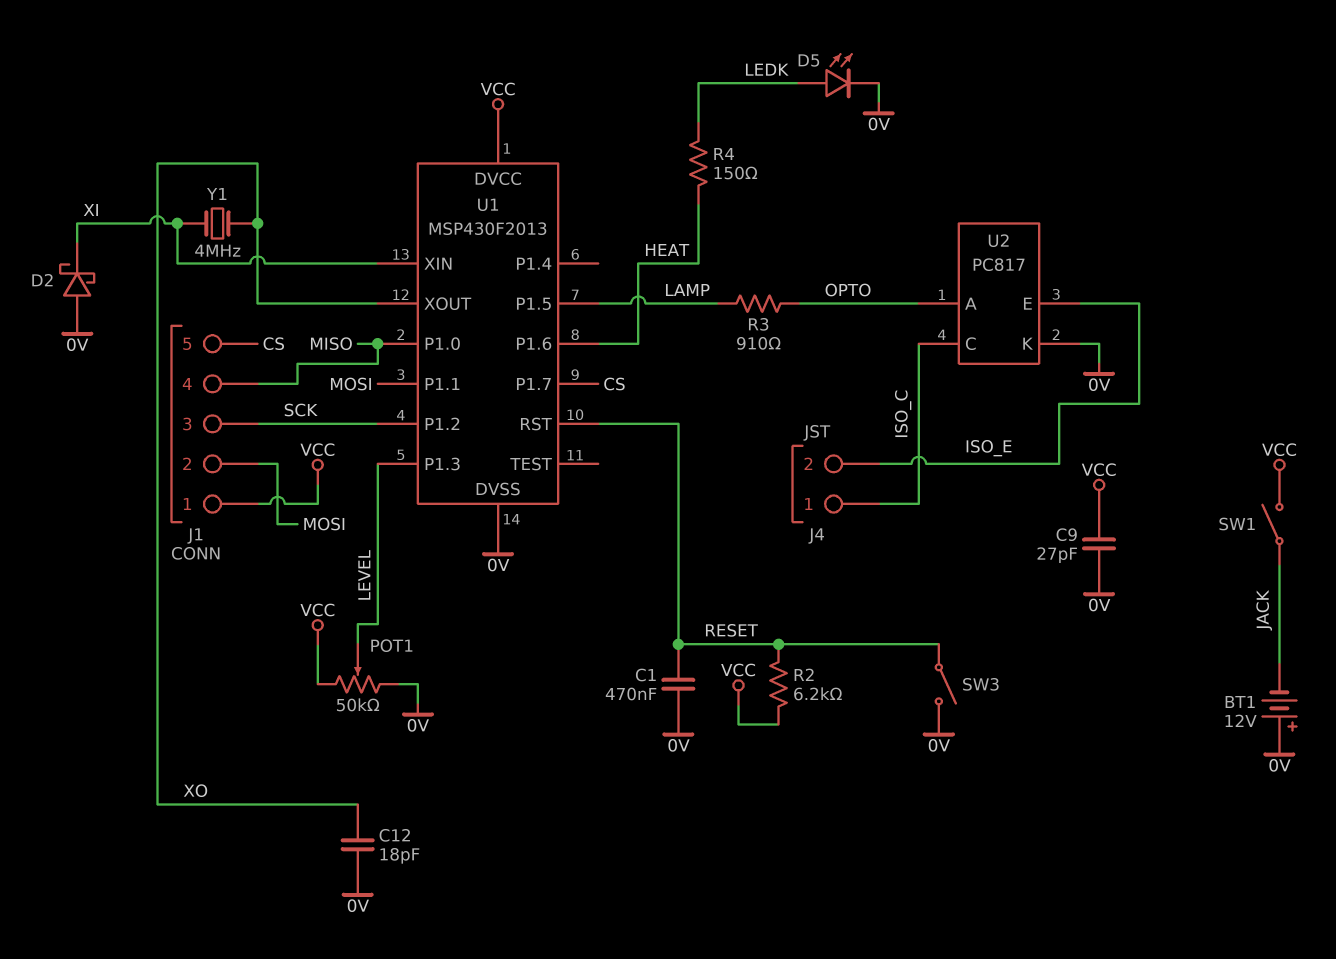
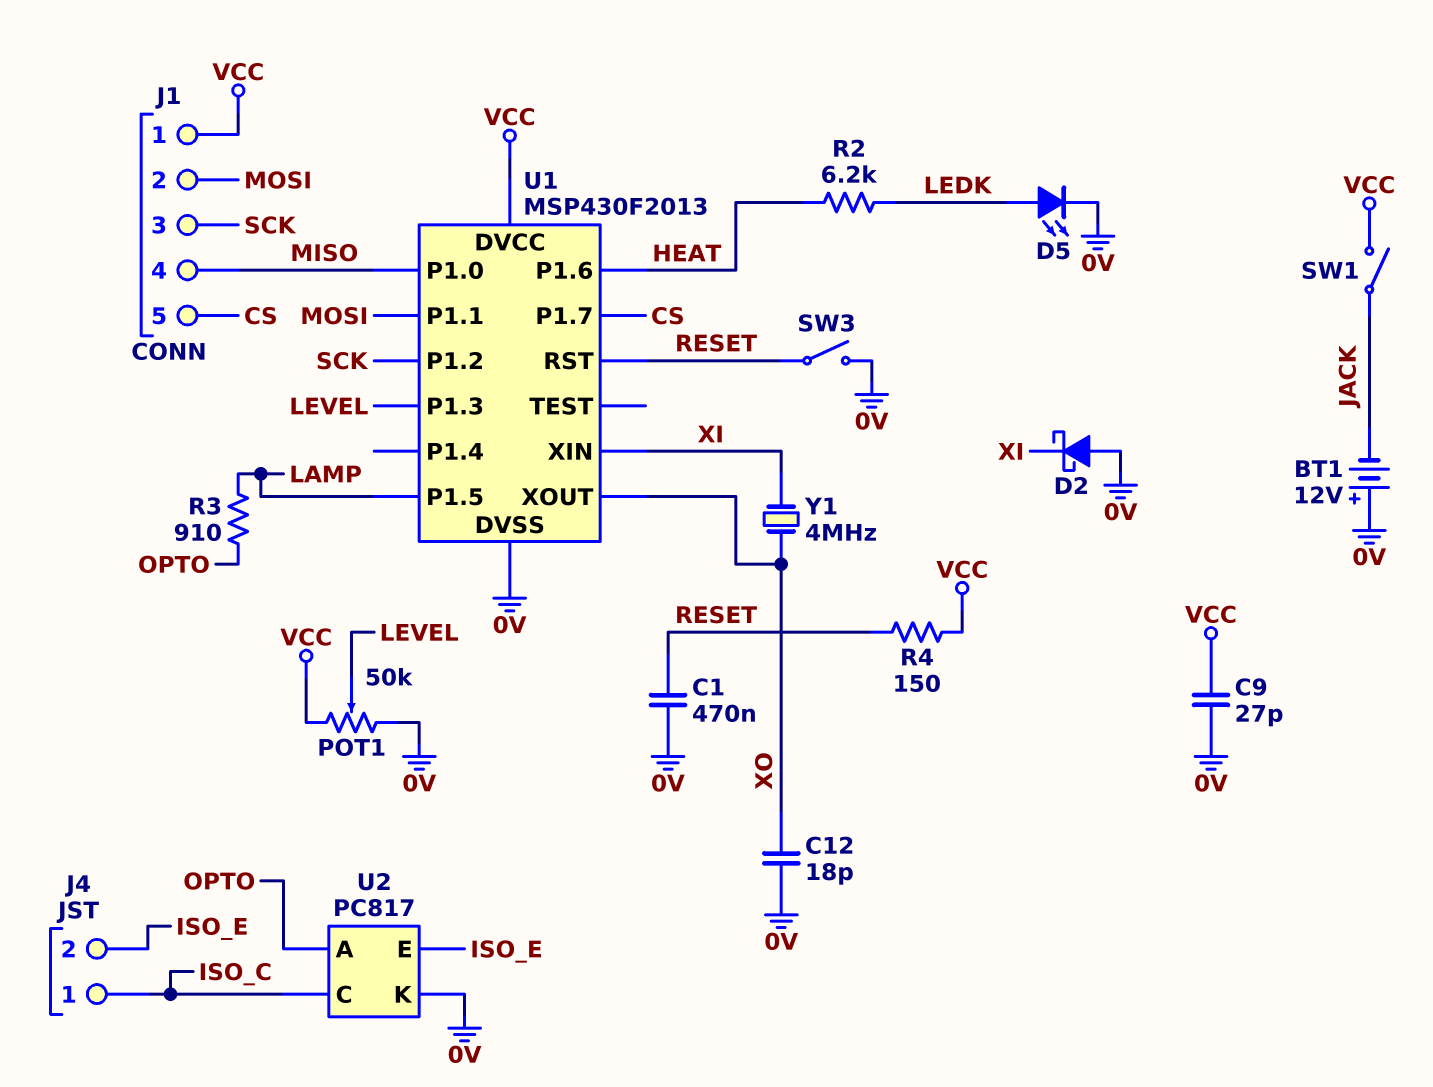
R2: 6.2k (RESET, VCC) -> 6.2k (HEAT, LEDK)
R4: 150 (HEAT, LEDK) -> 150 (RESET, VCC)

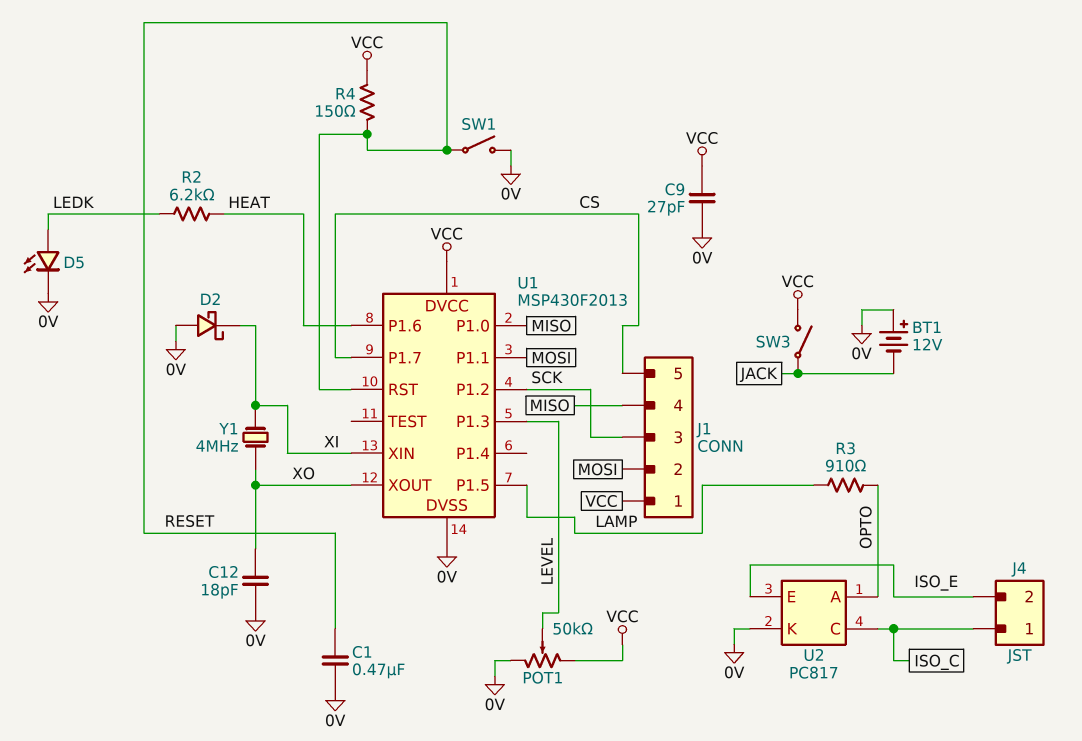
SW1: switch (JACK, VCC) -> switch (0V, RESET)
SW3: switch (0V, RESET) -> switch (JACK, VCC)

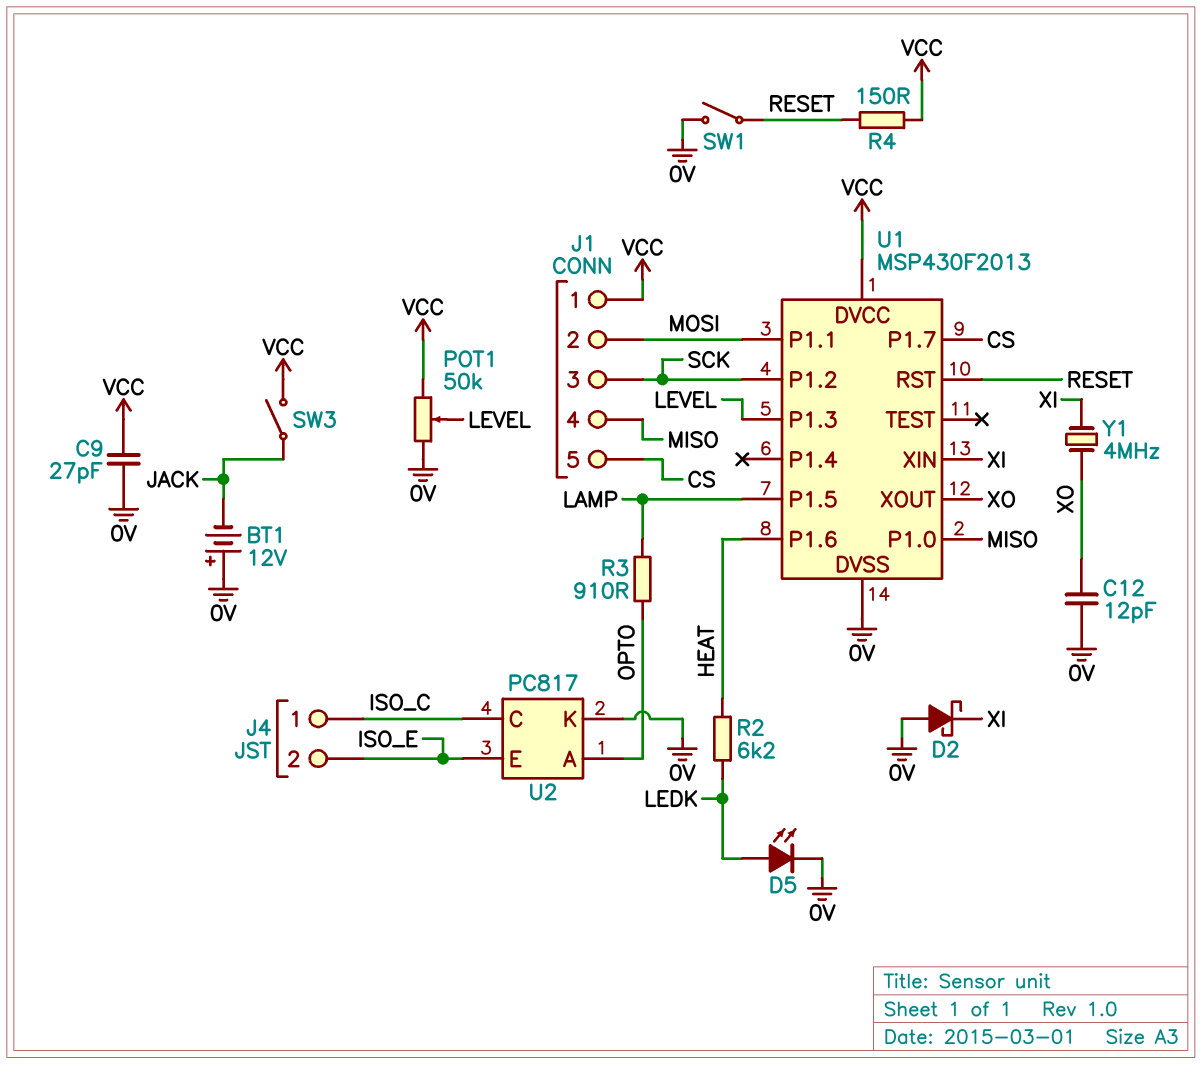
C1: 470nF (0V, RESET) -> none
C12: 18pF (0V, XO) -> 12pF (0V, XO)

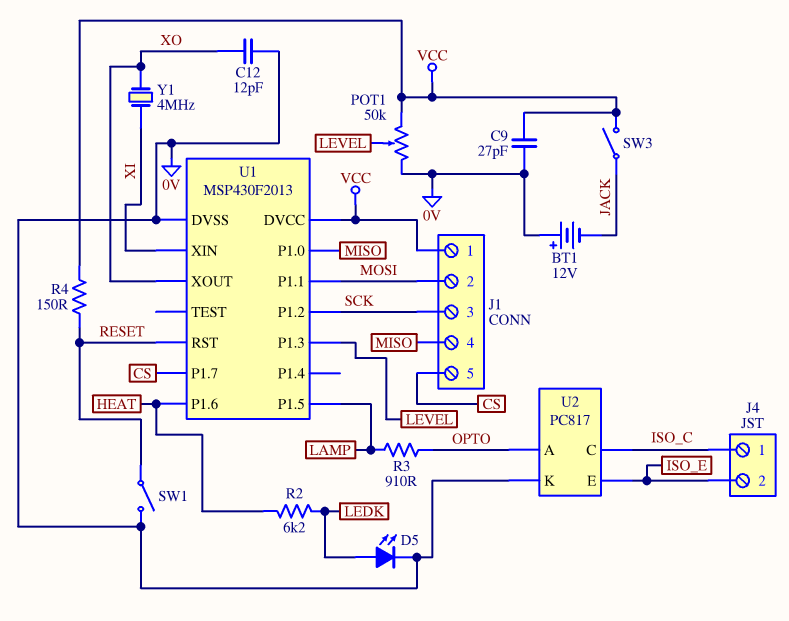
D2: schottky (A 0V, K XI) -> none

